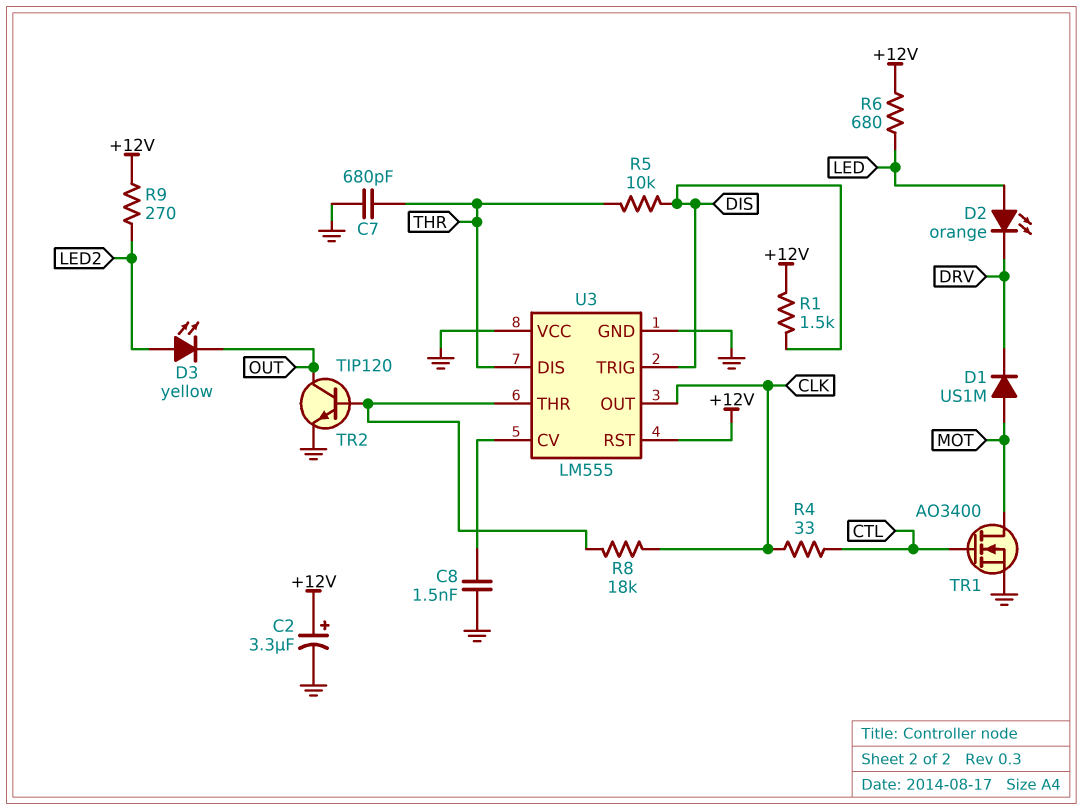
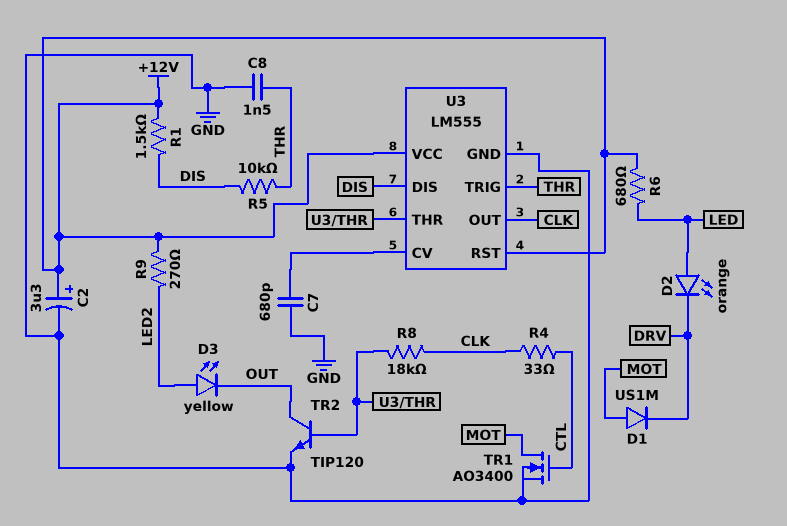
C7: 680pF (GND, THR) -> 680pF (GND, U3/CV)
C8: 1.5nF (GND, U3/CV) -> 1.5nF (GND, THR)
U3 pin DIS: THR -> DIS
U3 pin TRIG: DIS -> THR
U3 pin VCC: GND -> +12V

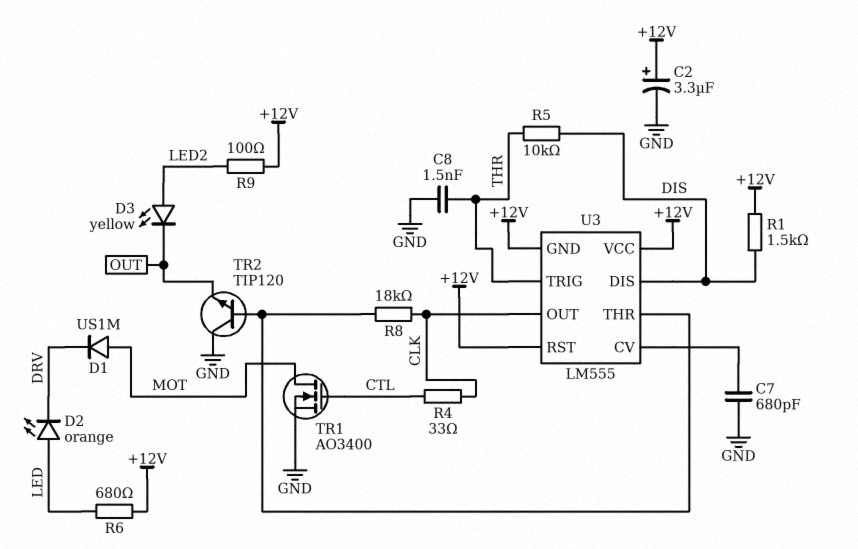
R9: 270 (+12V, LED2) -> 100 (+12V, LED2)
TR2: NPN TIP120 (B U3/THR, C OUT, E GND) -> NPN TIP120 (B U3/THR, C GND, E OUT)
U3 pin GND: GND -> +12V

